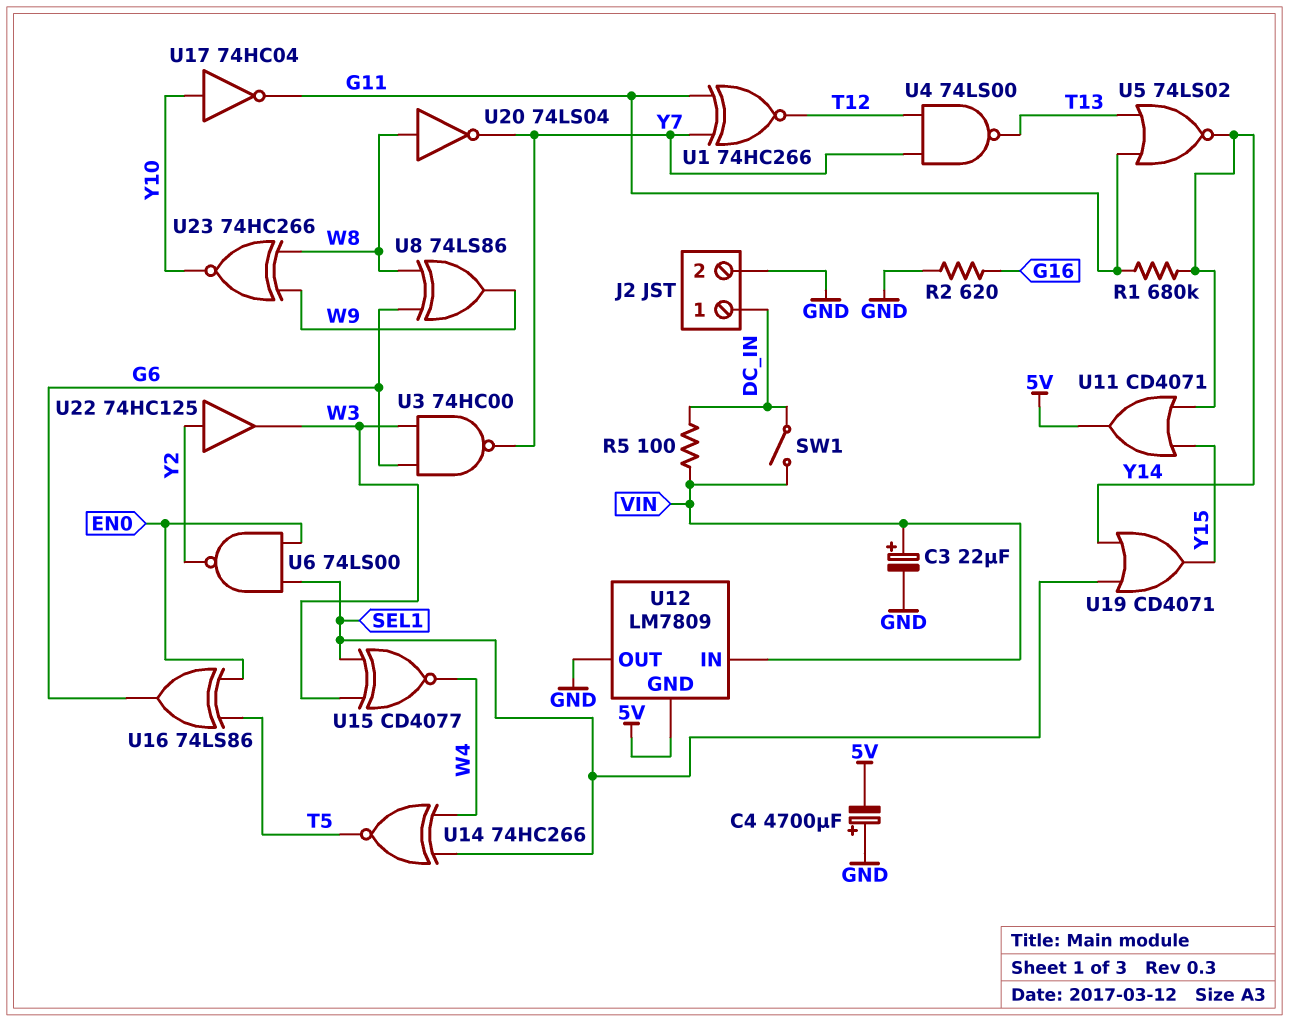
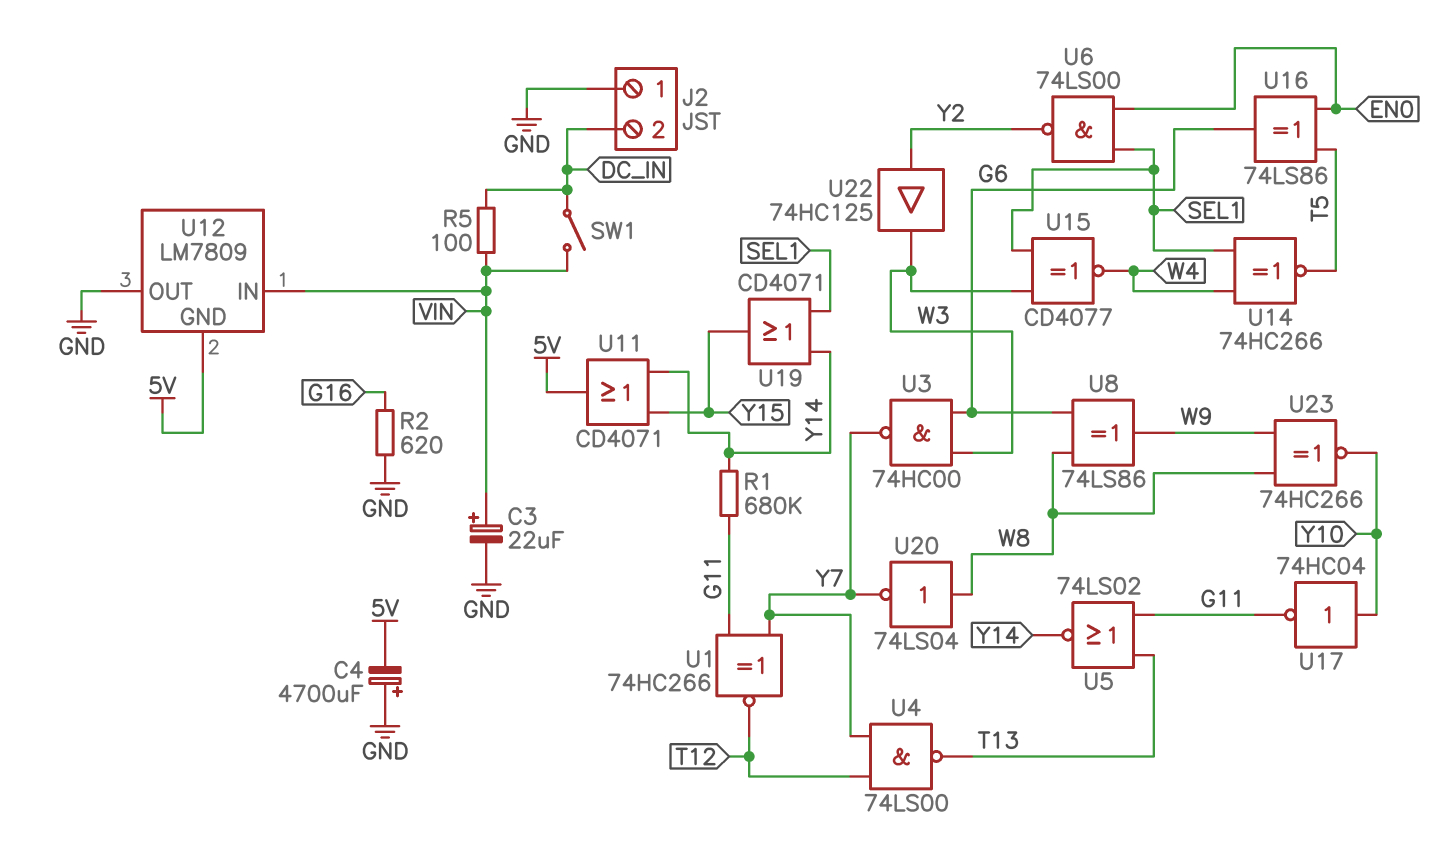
J2 pin 1: DC_IN -> GND
J2 pin 2: GND -> DC_IN

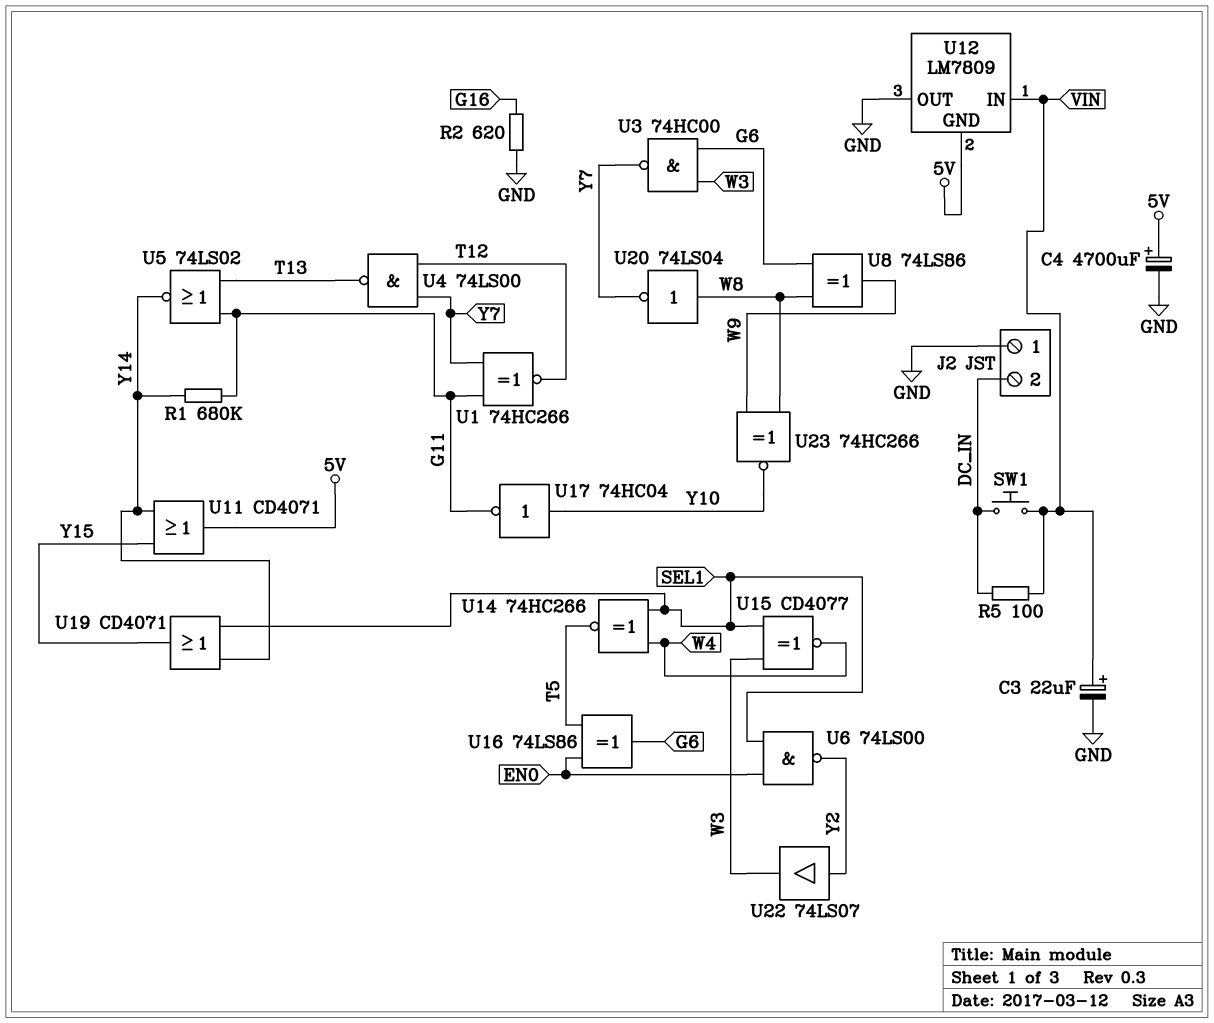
C4: 4700uF (plus GND, minus 5V) -> 4700uF (plus 5V, minus GND)
SW1: switch (DC_IN, VIN) -> button (DC_IN, VIN)
U22: buffer 74HC125 (in Y2, out W3) -> buffer 74LS07 (in Y2, out W3)

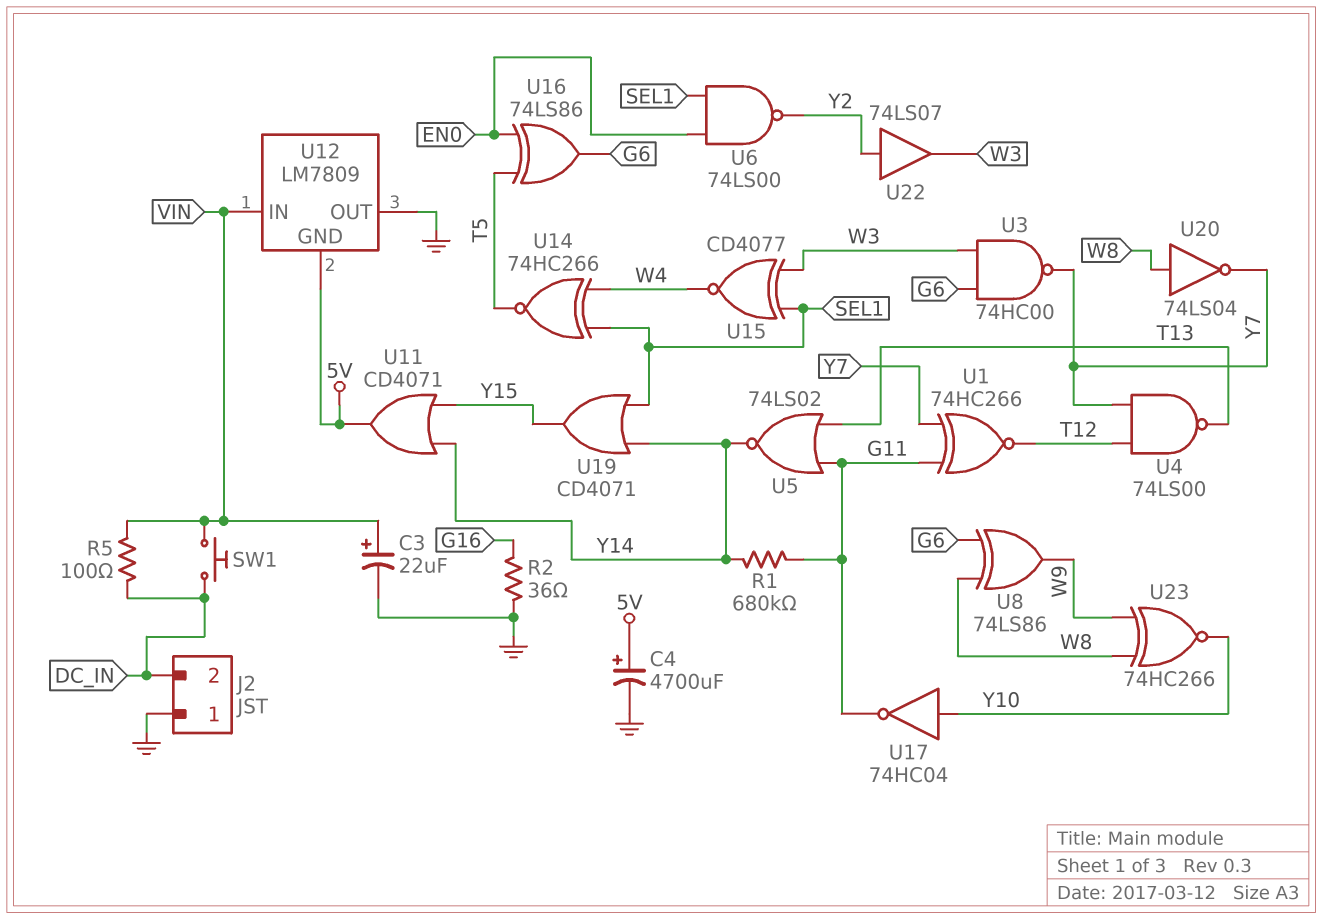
R2: 620 (G16, GND) -> 36 (G16, GND)

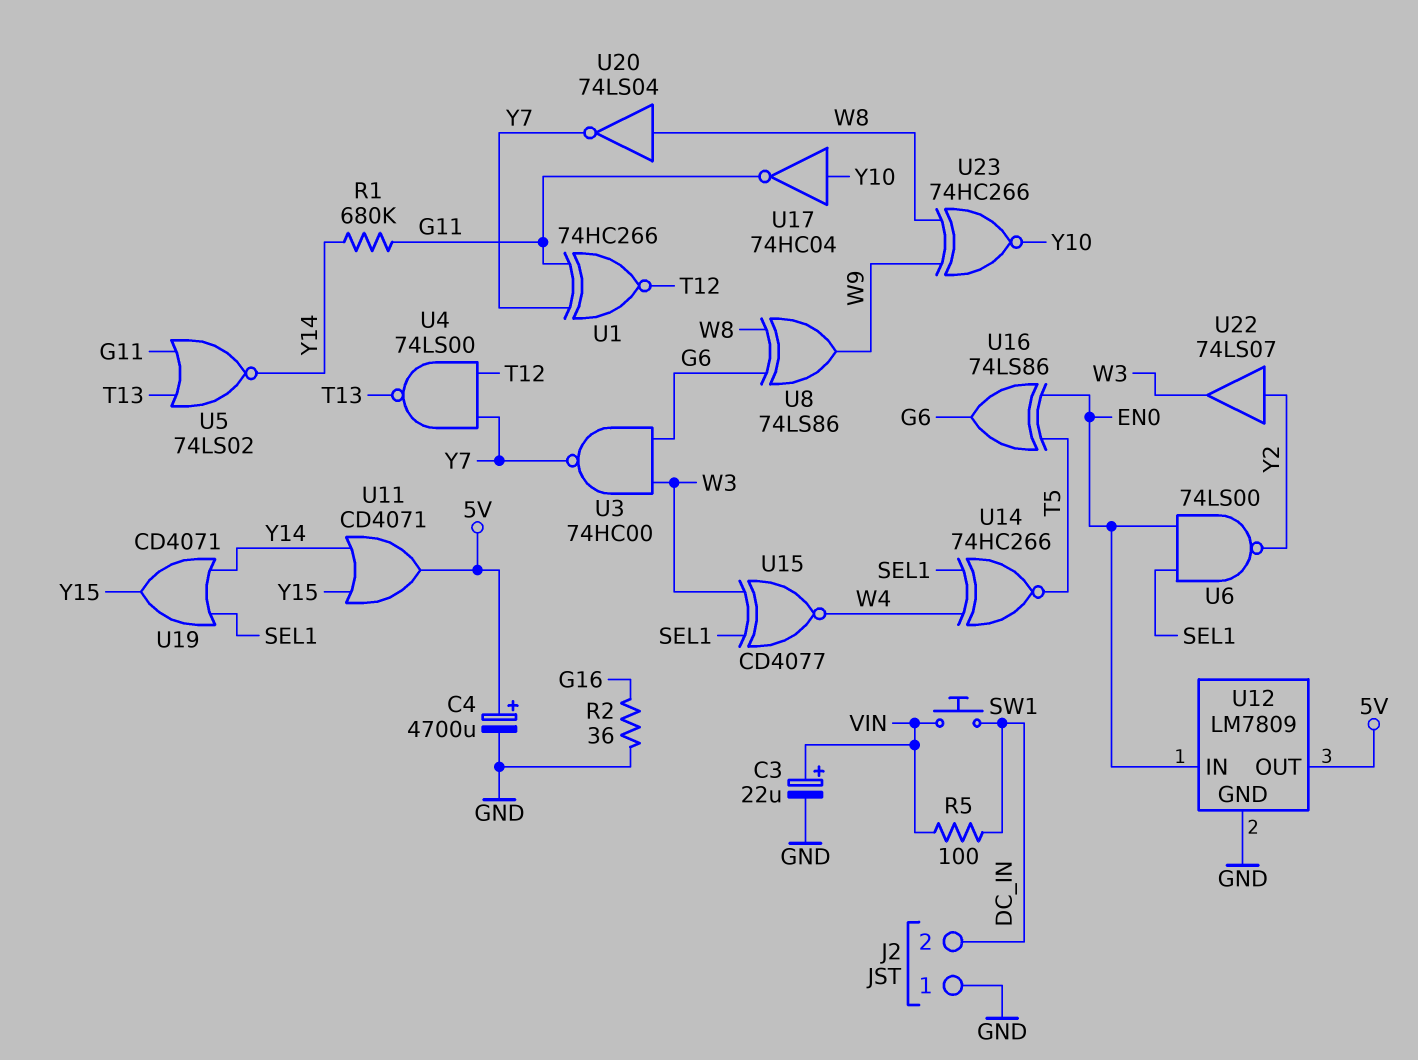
U12 pin GND: 5V -> GND
U12 pin IN: VIN -> EN0
U12 pin OUT: GND -> 5V

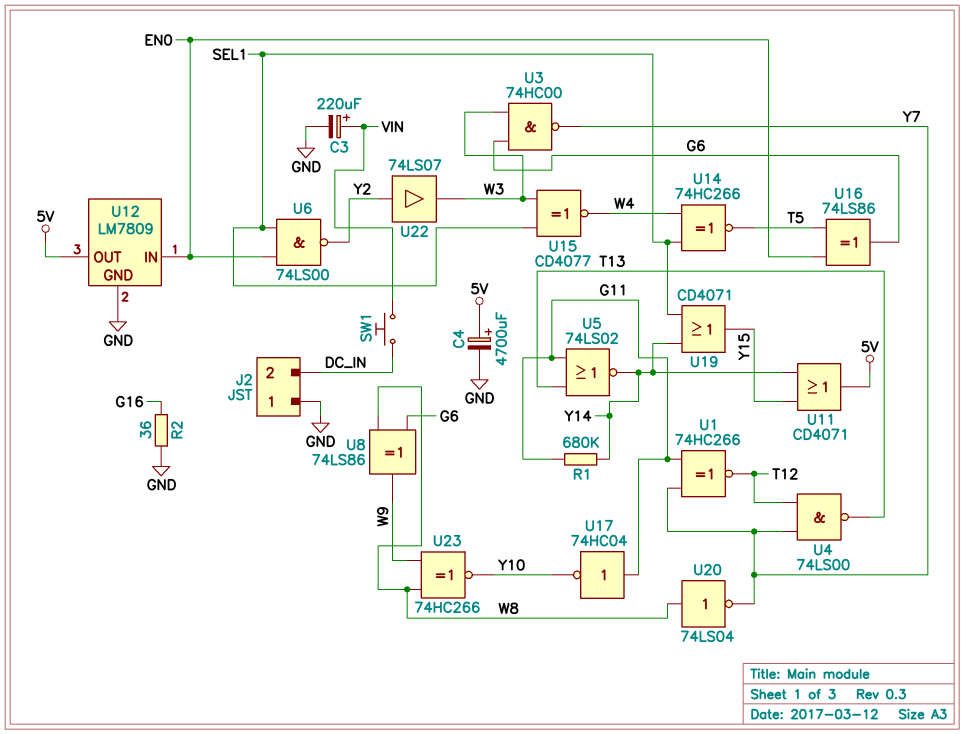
C3: 22uF (plus VIN, minus GND) -> 220uF (plus VIN, minus GND)
R5: 100 (DC_IN, VIN) -> none
U17: NOT 74HC04 (in Y10, out G11) -> NOT 74HC04 (in G11, out Y10)

